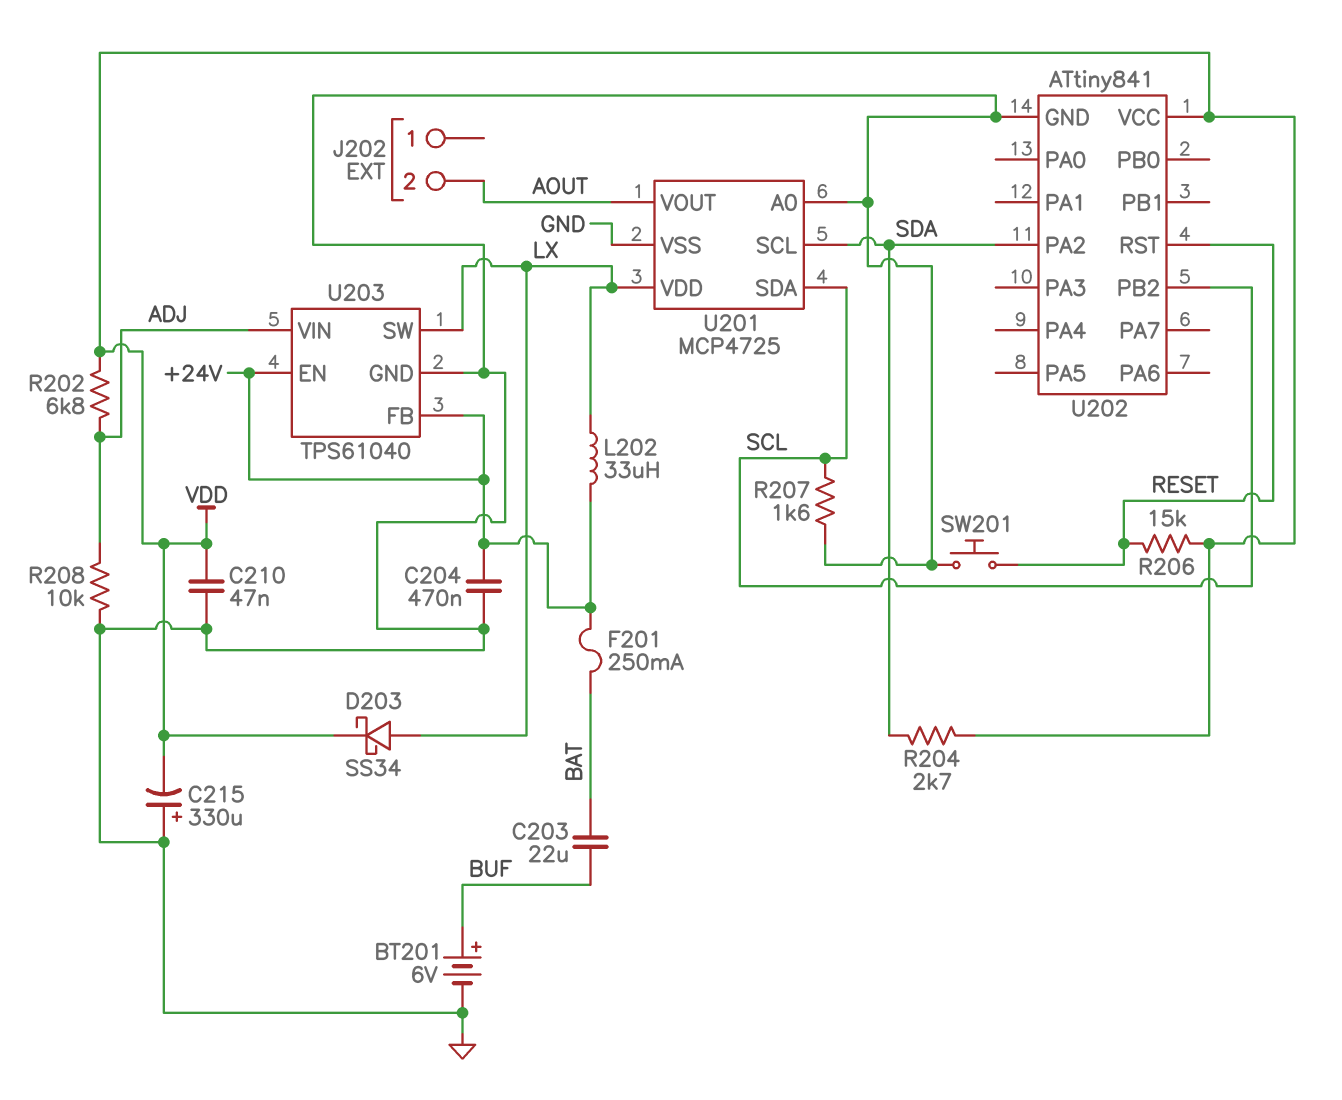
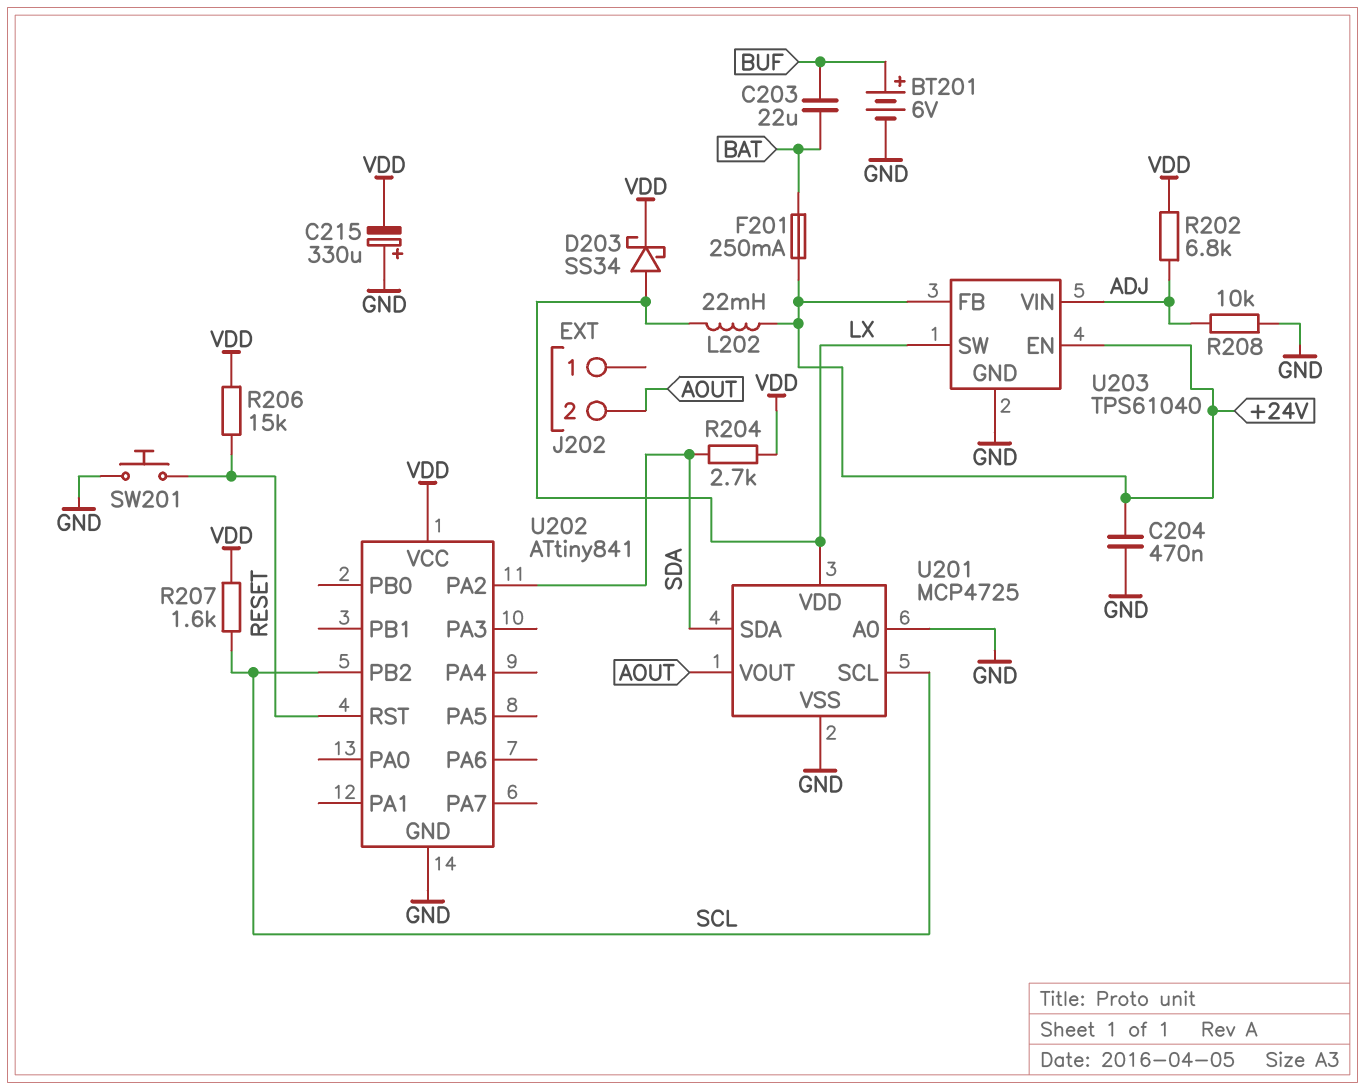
C210: 47nF (GND, VDD) -> none
L202: 33uH (+24V, LX) -> 22mH (+24V, LX)
R207: 1.6k (GND, SCL) -> 1.6k (SCL, VDD)
U201 pin SCL: SDA -> SCL
U201 pin SDA: SCL -> SDA

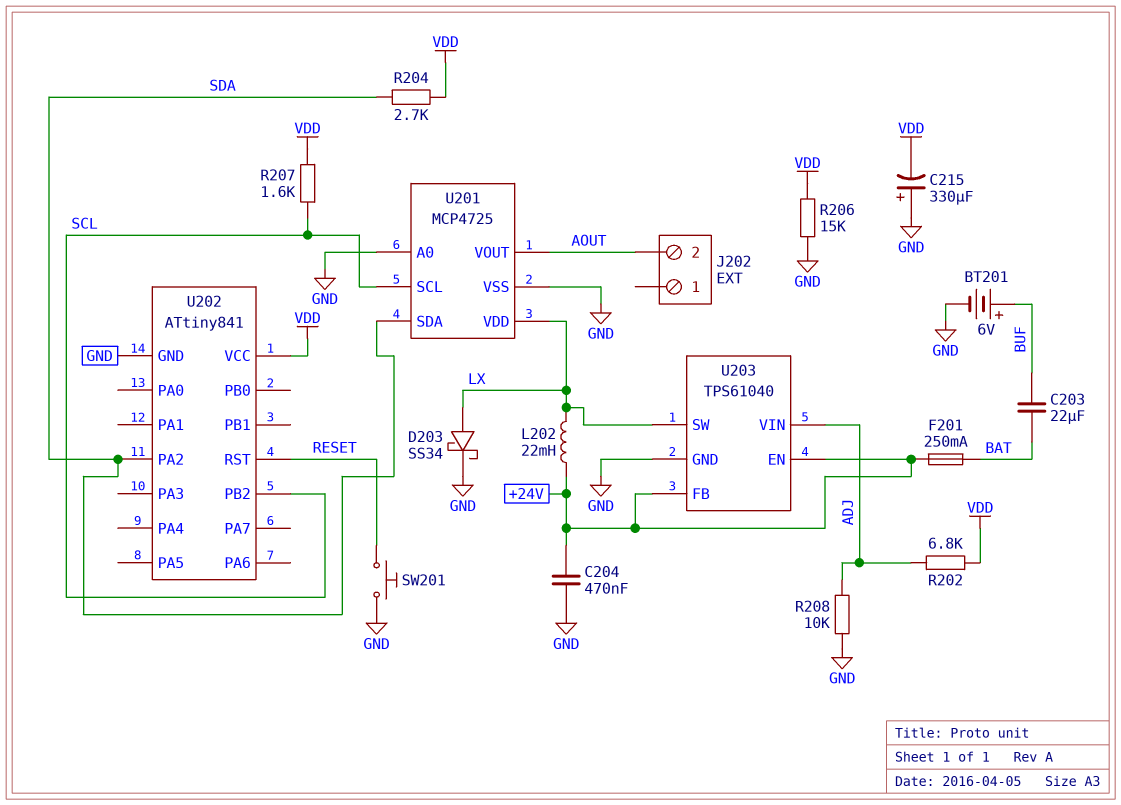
D203: schottky SS34 (A LX, K VDD) -> schottky SS34 (A LX, K GND)
R206: 15k (RESET, VDD) -> 15k (GND, VDD)

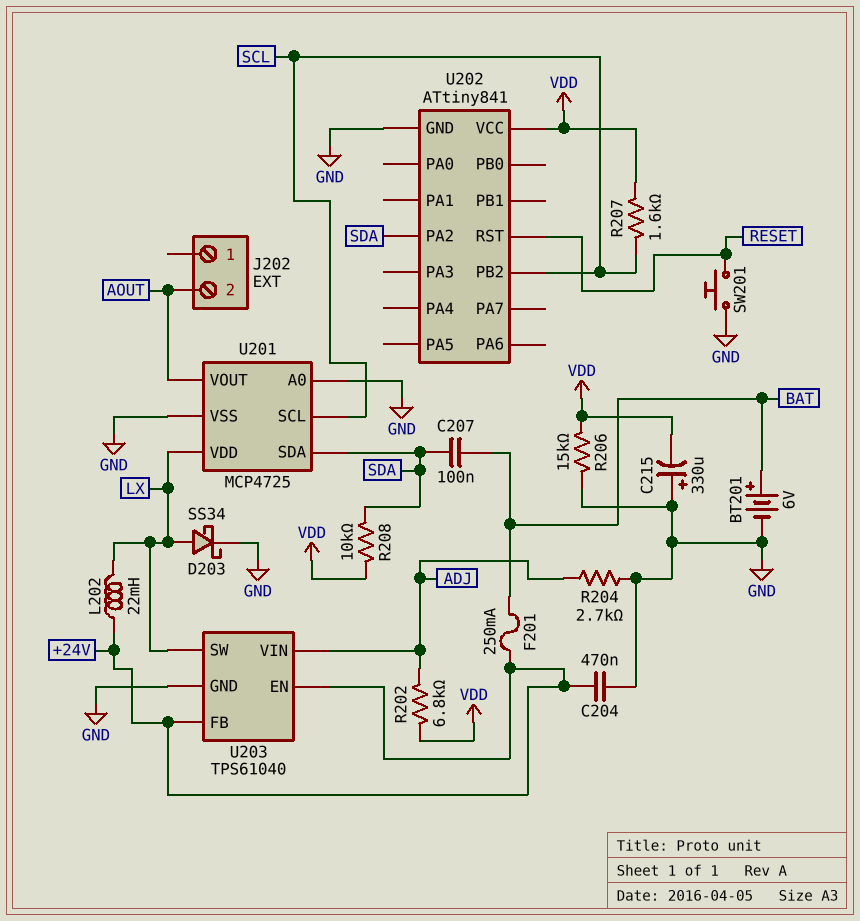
BT201: 6V (plus BUF, minus GND) -> 6V (plus BAT, minus GND)
C203: 22uF (BAT, BUF) -> none
C207: none -> 100nF (BAT, SDA)
R204: 2.7k (SDA, VDD) -> 2.7k (ADJ, GND)
R208: 10k (ADJ, GND) -> 10k (SDA, VDD)

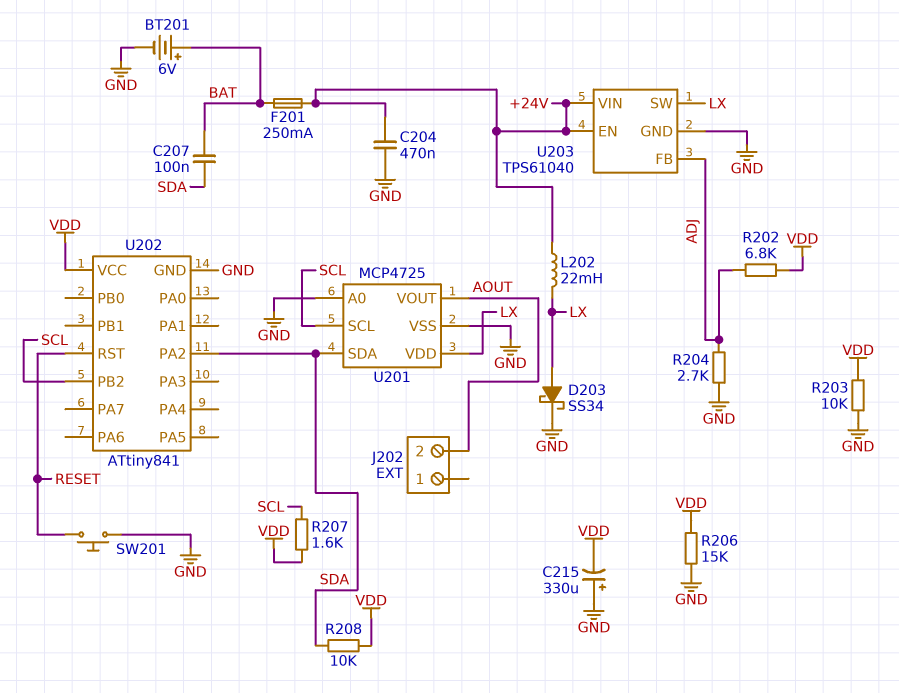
R203: none -> 10k (GND, VDD)
U203 pin FB: +24V -> ADJ
U203 pin VIN: ADJ -> +24V

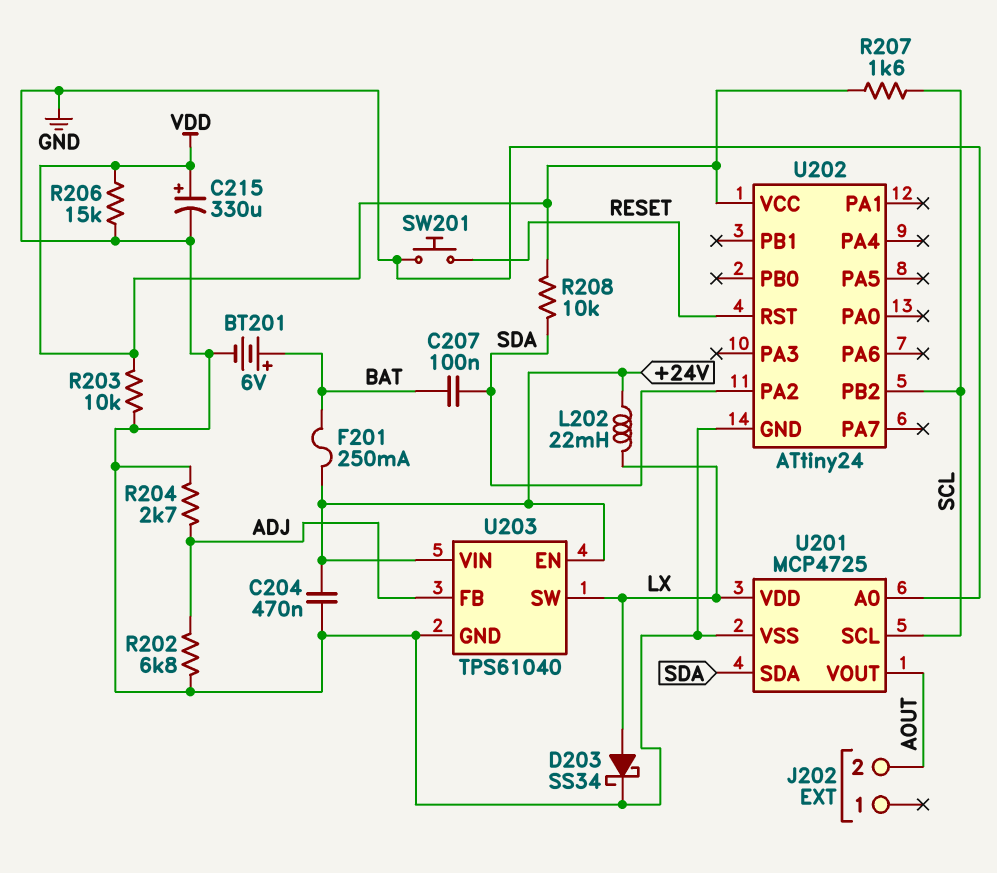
C215: 330uF (plus GND, minus VDD) -> 330uF (plus VDD, minus GND)
R202: 6.8k (ADJ, VDD) -> 6.8k (ADJ, GND)
U202: ATtiny841 -> ATtiny24

